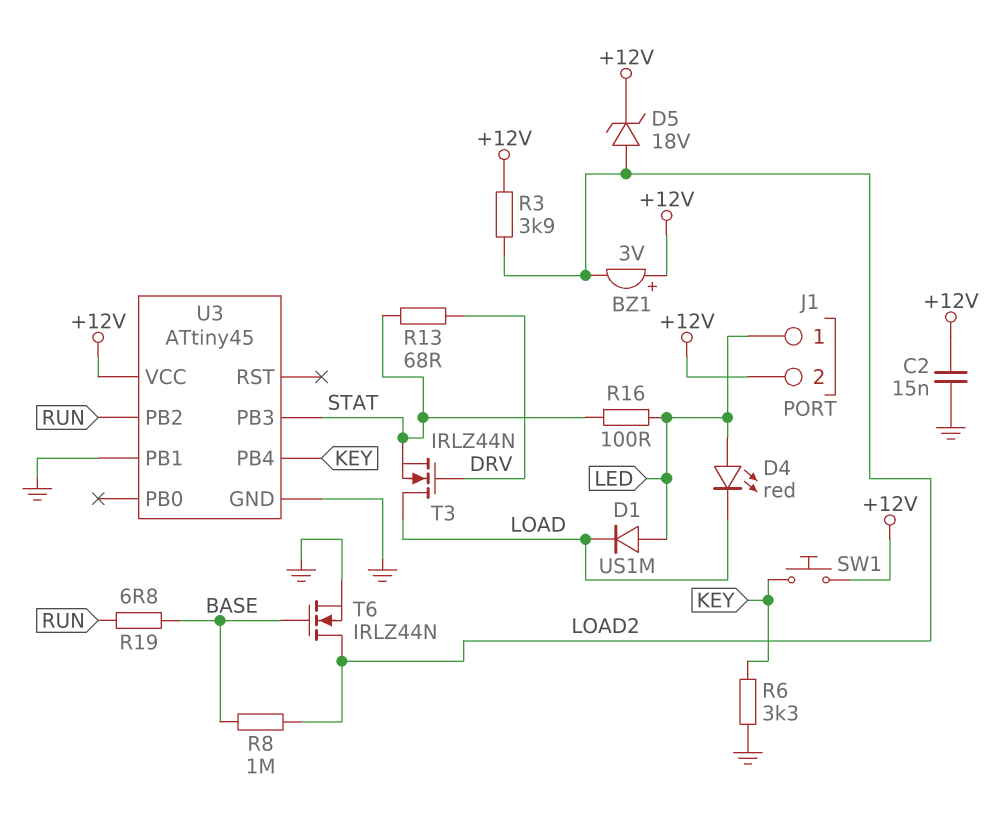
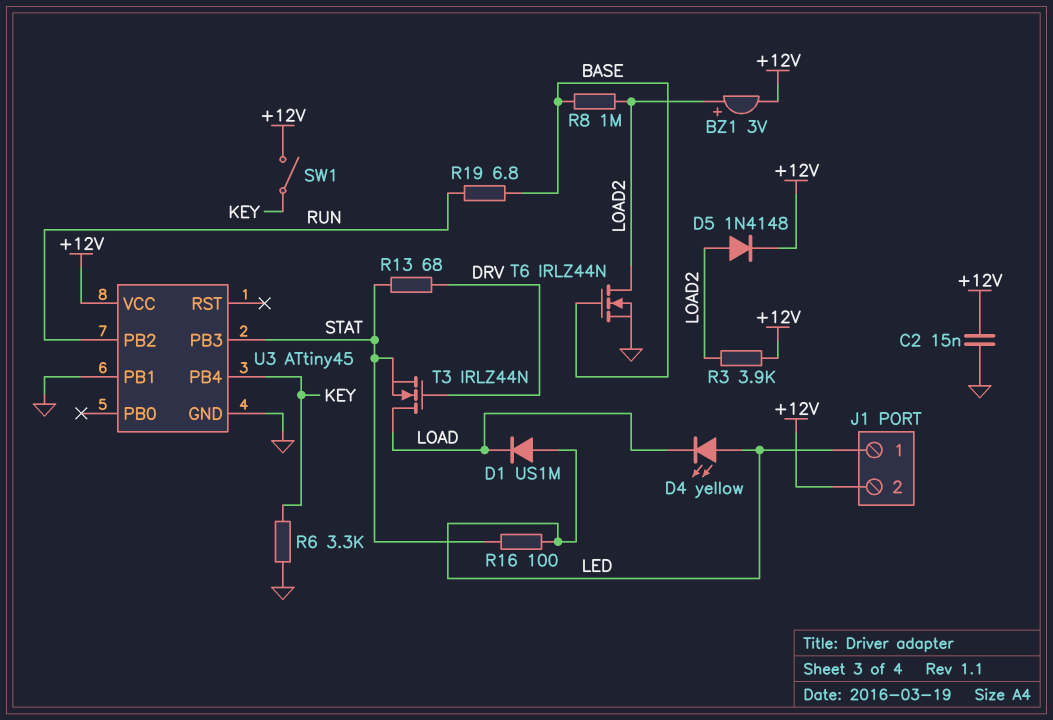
BZ1: buzzer 3V (plus +12V, minus LOAD2) -> buzzer 3V (plus LOAD2, minus +12V)
D4: LED red (A LED, K LOAD) -> LED yellow (A LED, K LOAD)
D5: zener 18V (A LOAD2, K +12V) -> diode 1N4148 (A LOAD2, K +12V)
SW1: button (+12V, KEY) -> switch (+12V, KEY)

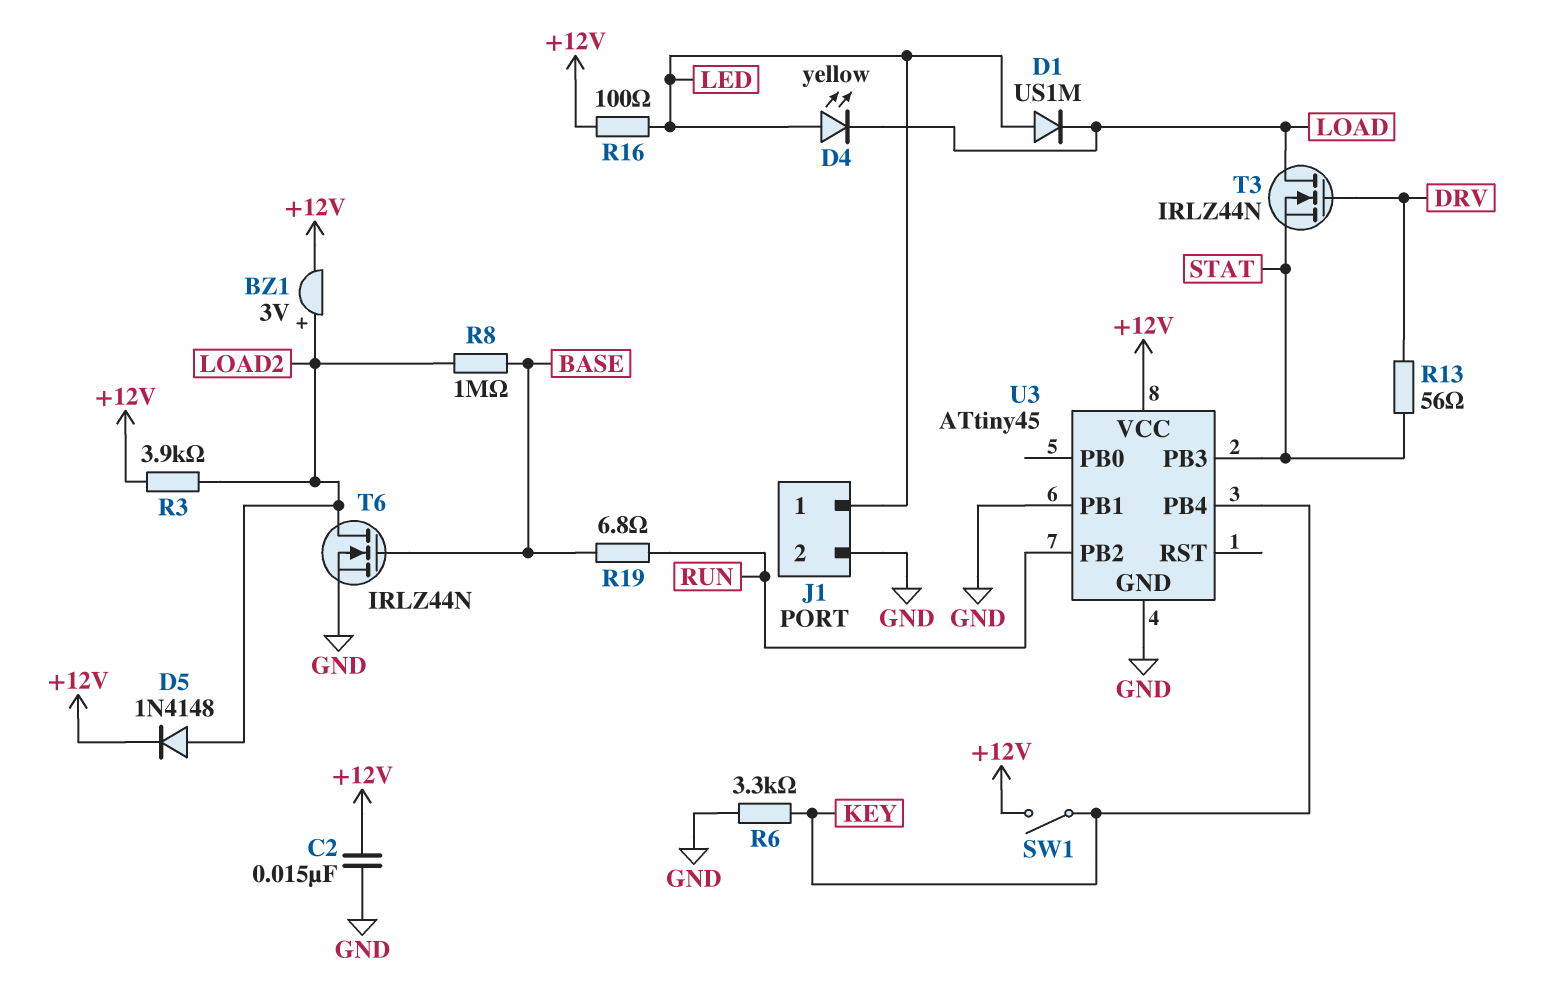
J1 pin 2: +12V -> GND
R13: 68 (DRV, STAT) -> 56 (DRV, STAT)
R16: 100 (LED, STAT) -> 100 (+12V, LED)

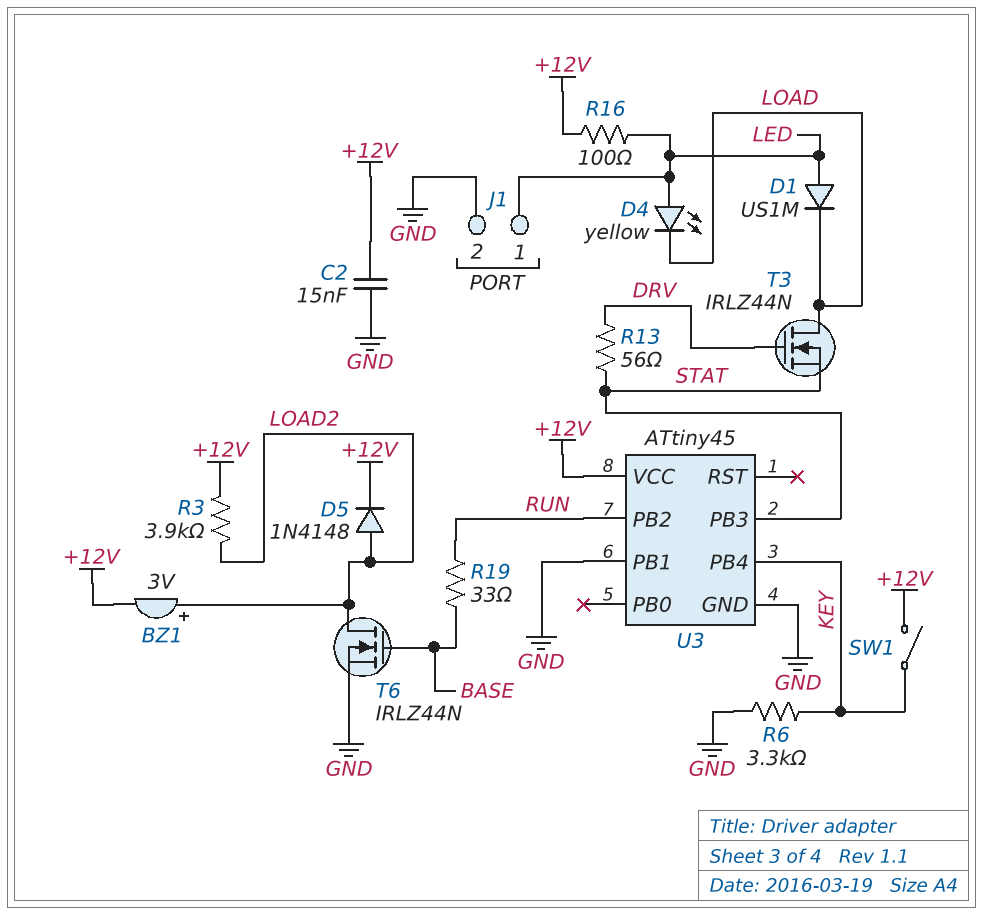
R8: 1M (BASE, LOAD2) -> none
R19: 6.8 (BASE, RUN) -> 33 (BASE, RUN)

